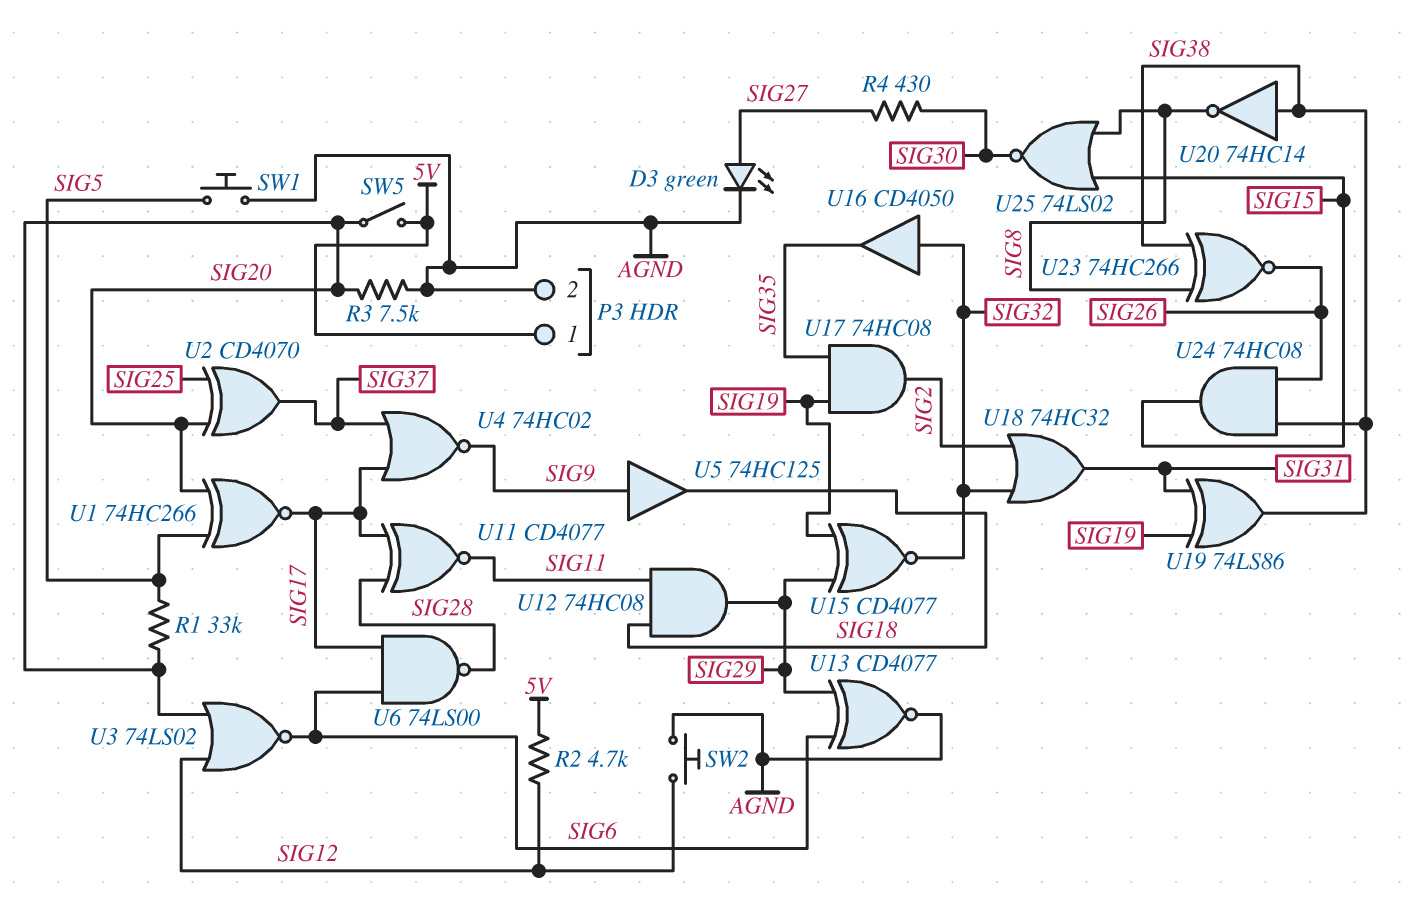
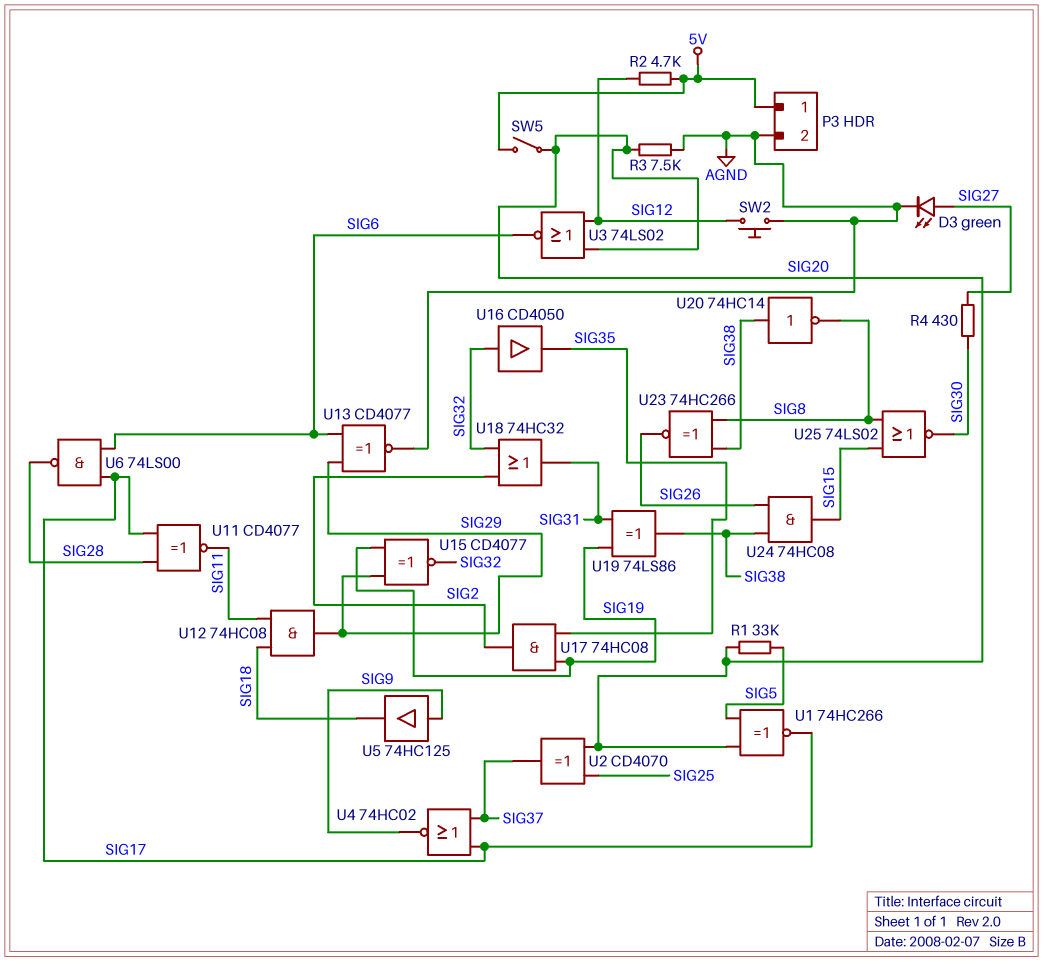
SW1: button (AGND, SIG5) -> none

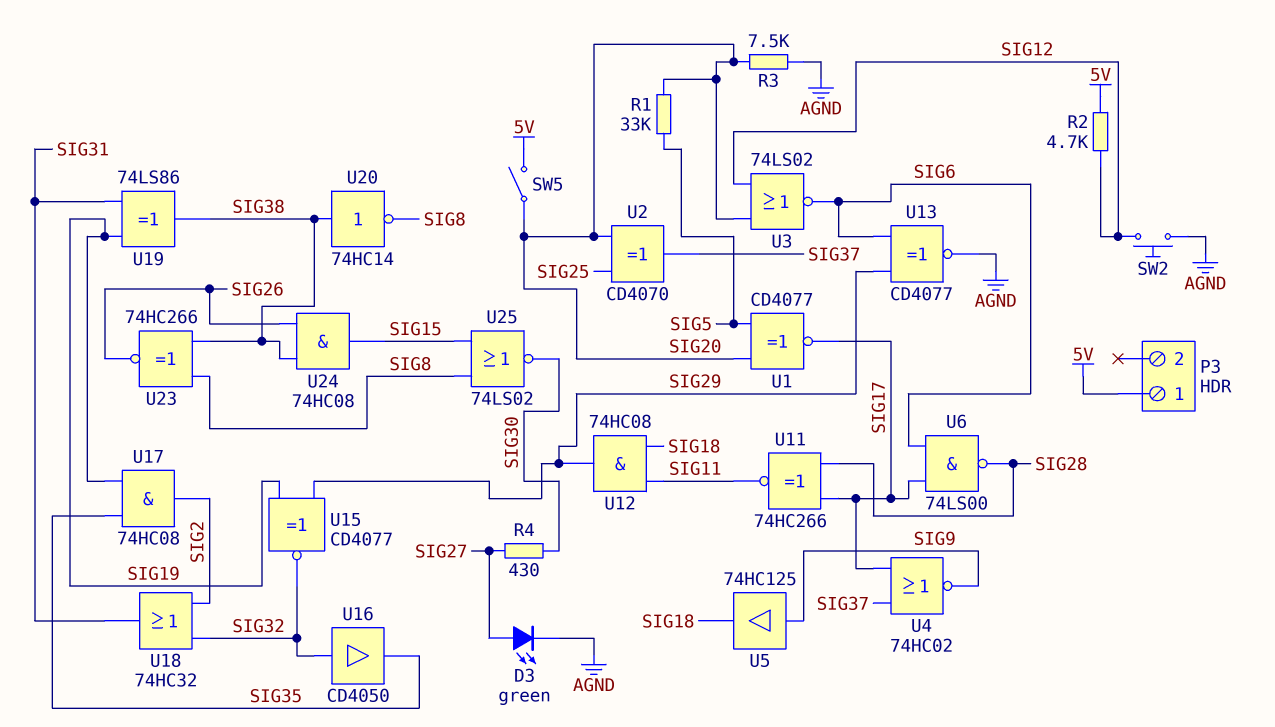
P3 pin 2: AGND -> none
U1: XNOR 74HC266 (in SIG5, in SIG20, out SIG17) -> XNOR CD4077 (in SIG5, in SIG20, out SIG17)
U11: XNOR CD4077 (in SIG17, in SIG28, out SIG11) -> XNOR 74HC266 (in SIG17, in SIG28, out SIG11)

